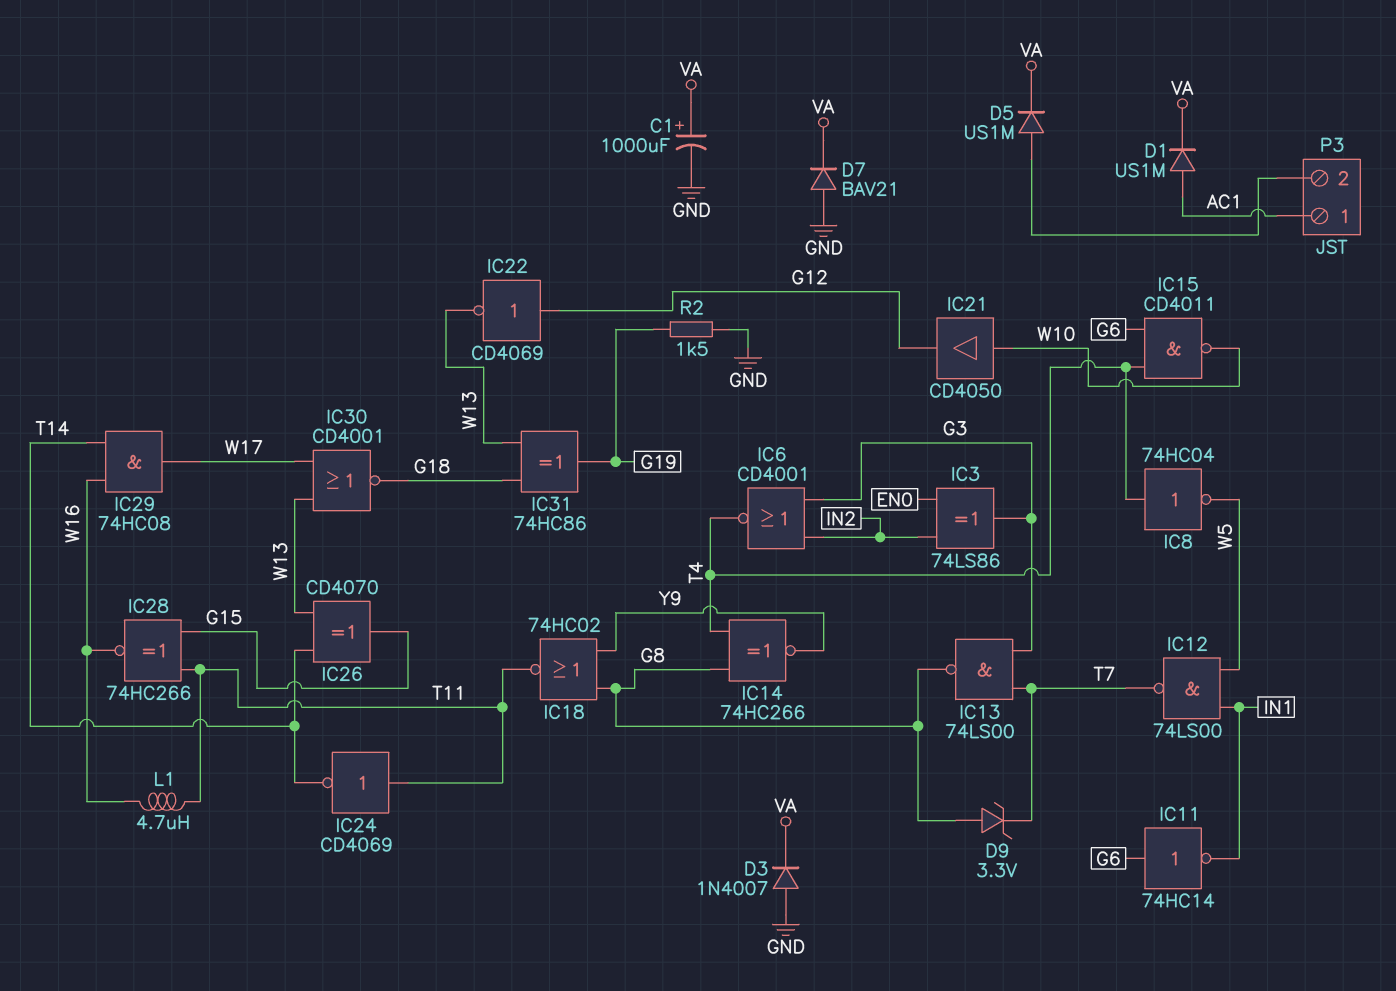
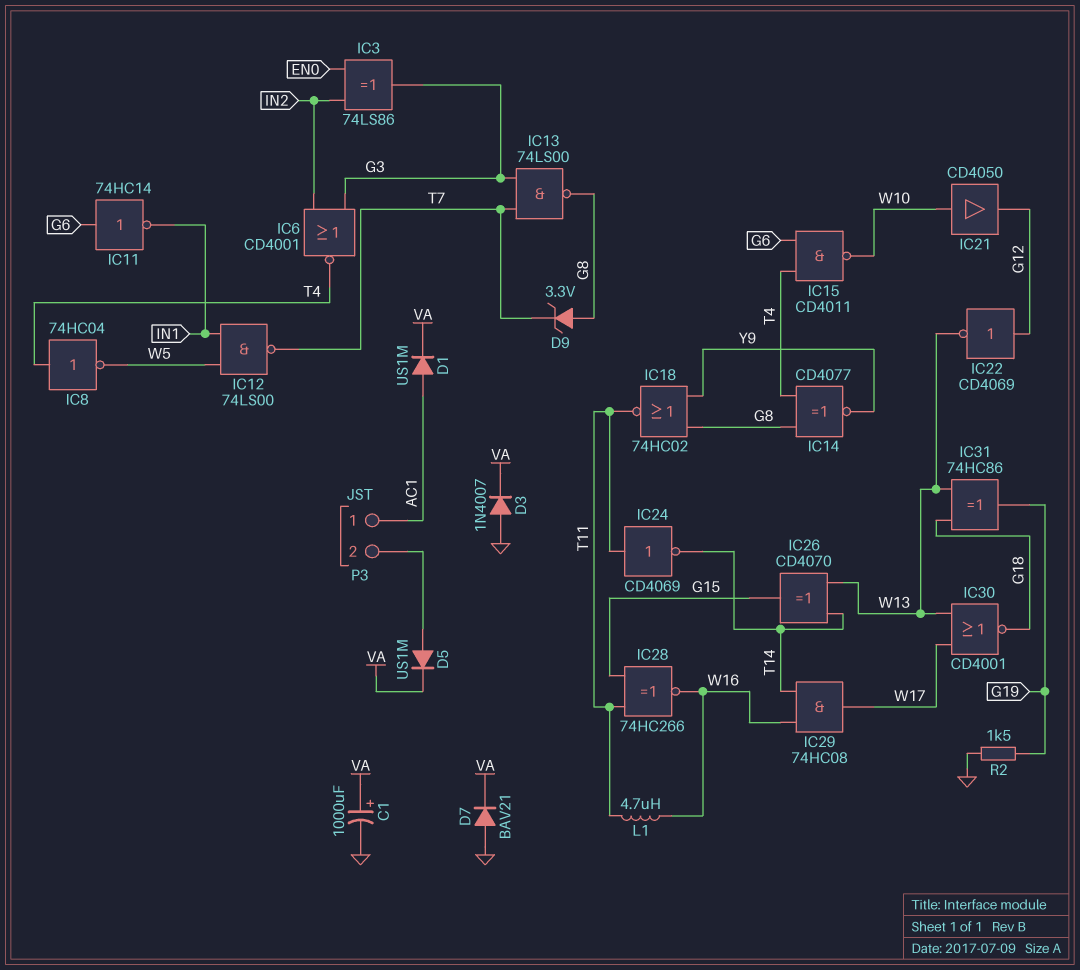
IC14: XNOR 74HC266 (in G8, in T4, out Y9) -> XNOR CD4077 (in G8, in T4, out Y9)

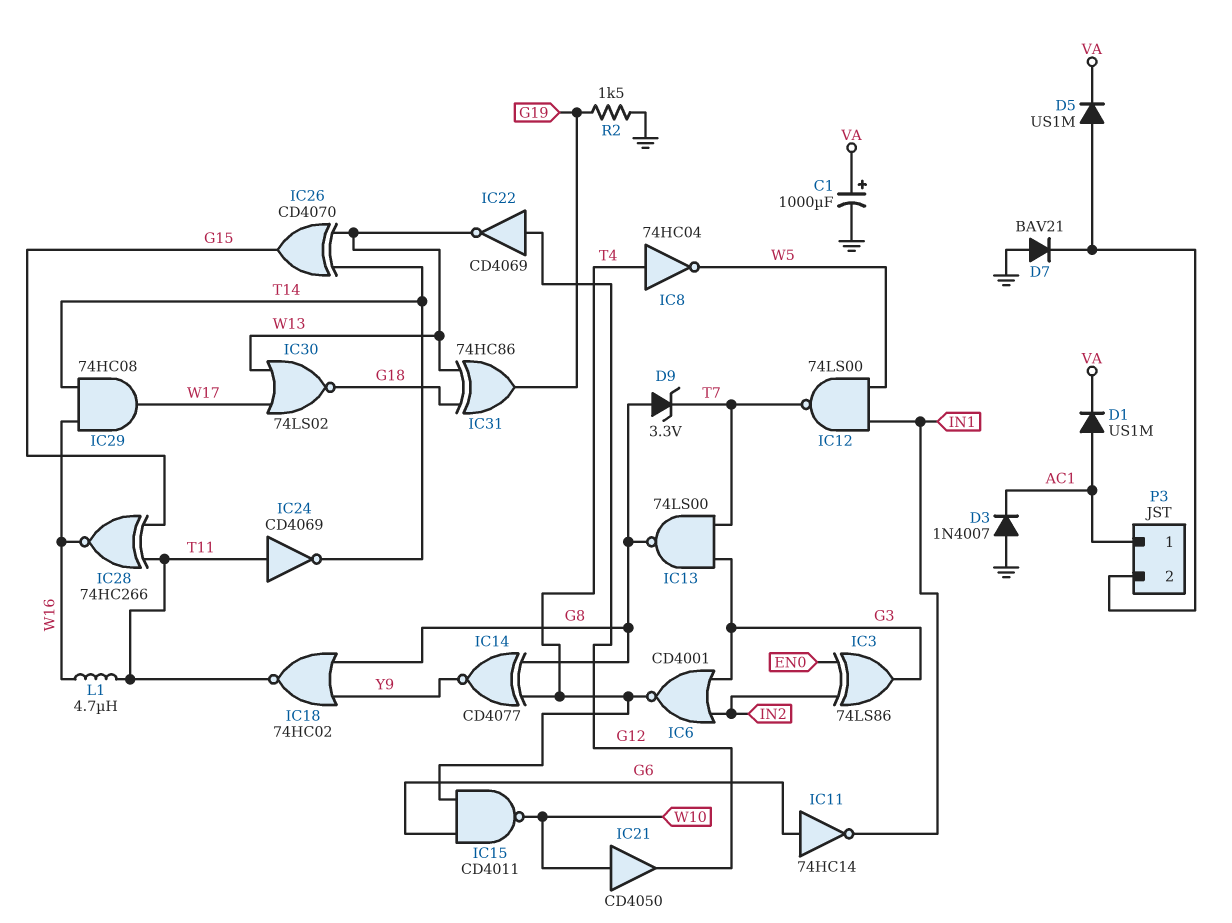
D3: diode 1N4007 (A GND, K VA) -> diode 1N4007 (A GND, K AC1)
D7: diode BAV21 (A GND, K VA) -> diode BAV21 (A GND, K P3/2)
IC30: NOR CD4001 (in W13, in W17, out G18) -> NOR 74LS02 (in W13, in W17, out G18)

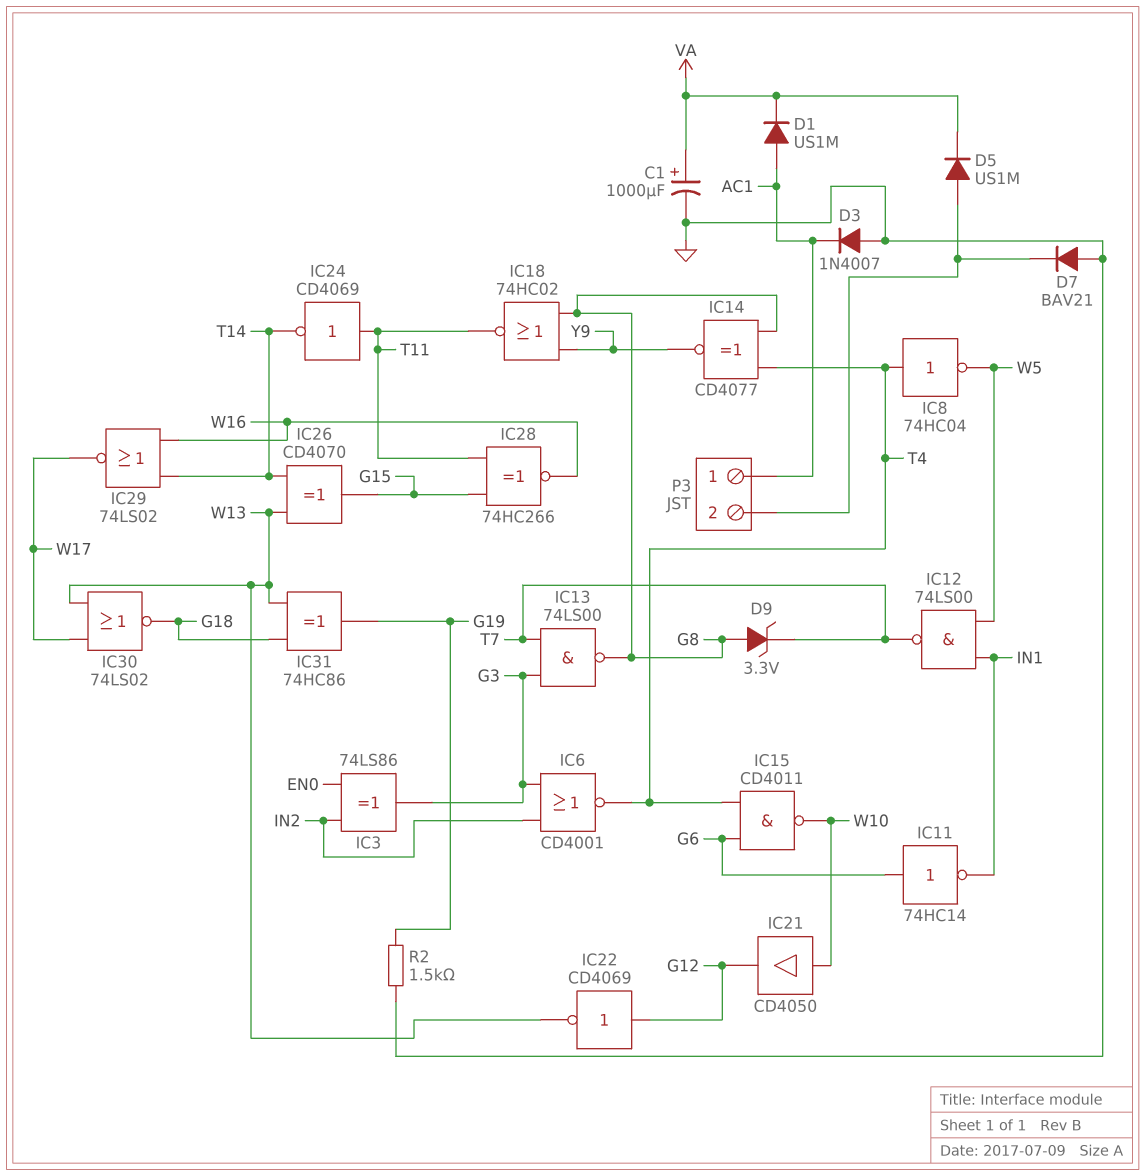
IC29: AND 74HC08 (in T14, in W16, out W17) -> NOR 74LS02 (in T14, in W16, out W17)
L1: 4.7uH (T11, W16) -> none

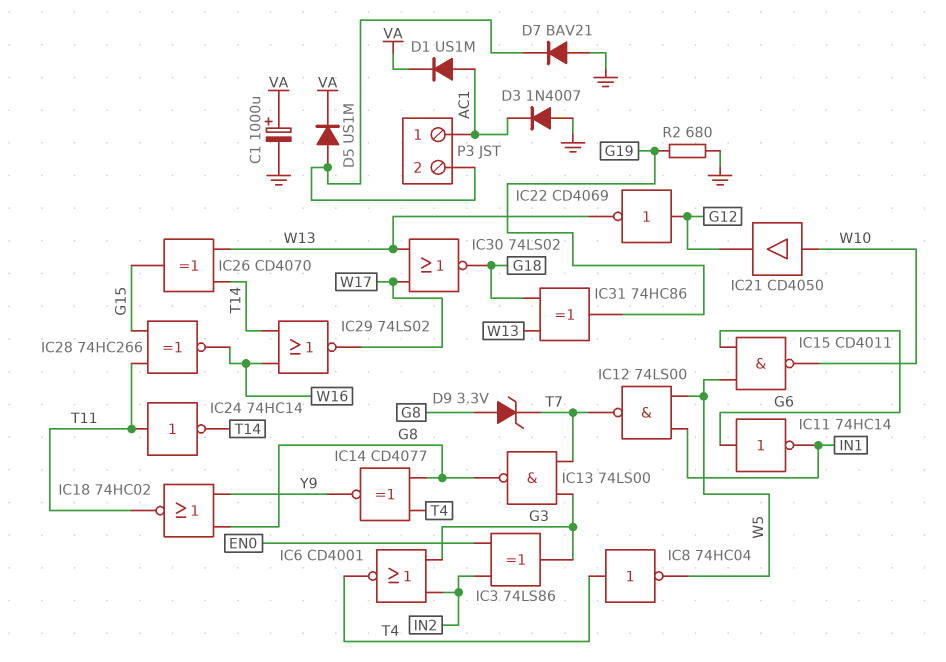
IC15: NAND CD4011 (in G6, in T4, out W10) -> NAND CD4011 (in G6, in W5, out W10)
IC24: NOT CD4069 (in T11, out T14) -> NOT 74HC14 (in T11, out T14)
R2: 1.5k (G19, GND) -> 680 (G19, GND)

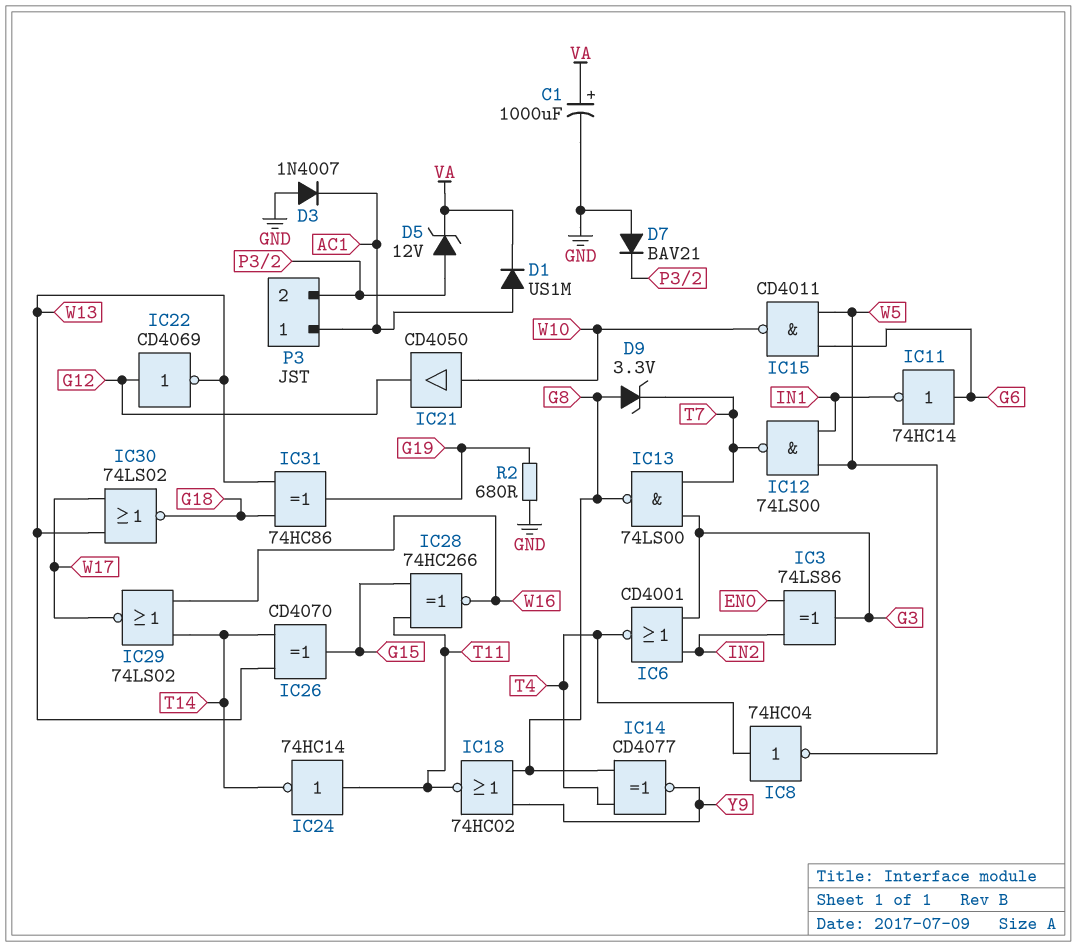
D5: diode US1M (A P3/2, K VA) -> zener 12V (A P3/2, K VA)

